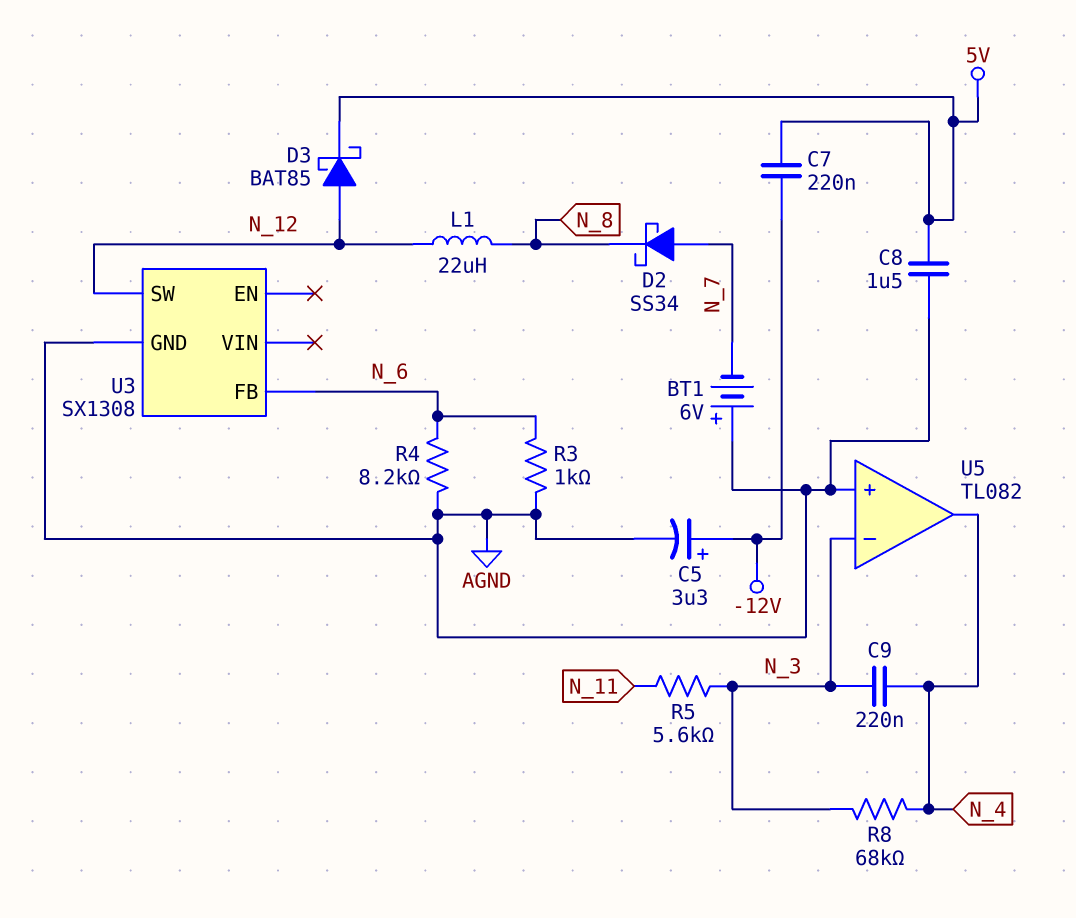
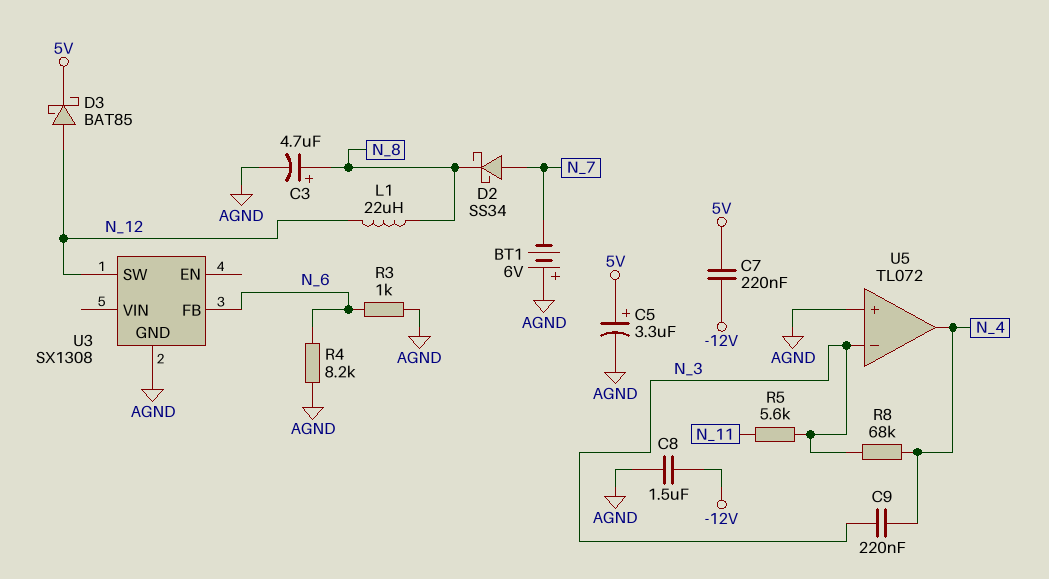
C3: none -> 4.7uF (plus N_8, minus AGND)
C5: 3.3uF (plus -12V, minus AGND) -> 3.3uF (plus 5V, minus AGND)
C8: 1.5uF (5V, AGND) -> 1.5uF (-12V, AGND)
U5: TL082 -> TL072

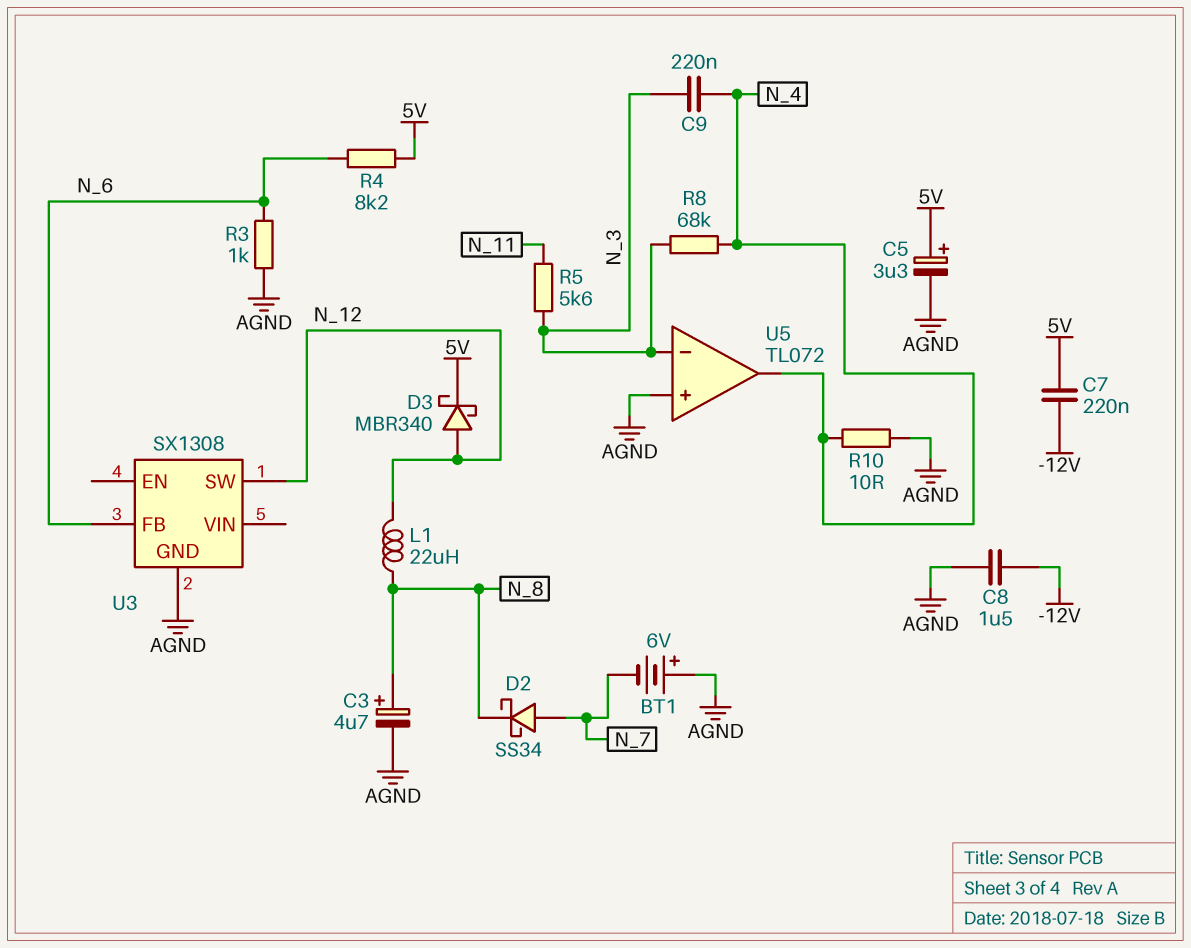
D3: schottky BAT85 (A N_12, K 5V) -> schottky MBR340 (A N_12, K 5V)
R4: 8.2k (AGND, N_6) -> 8.2k (5V, N_6)
R10: none -> 10 (AGND, N_4)

